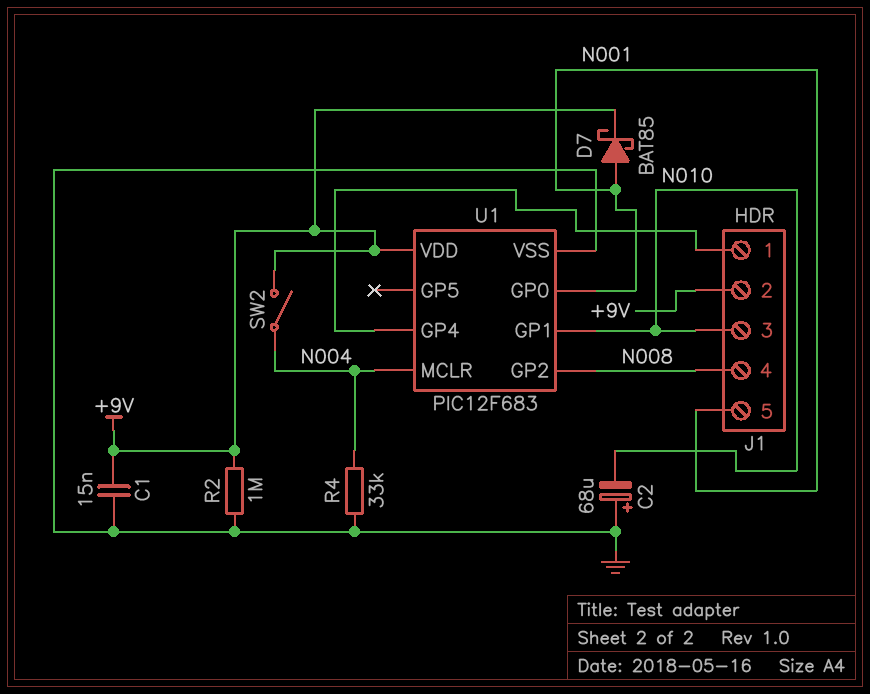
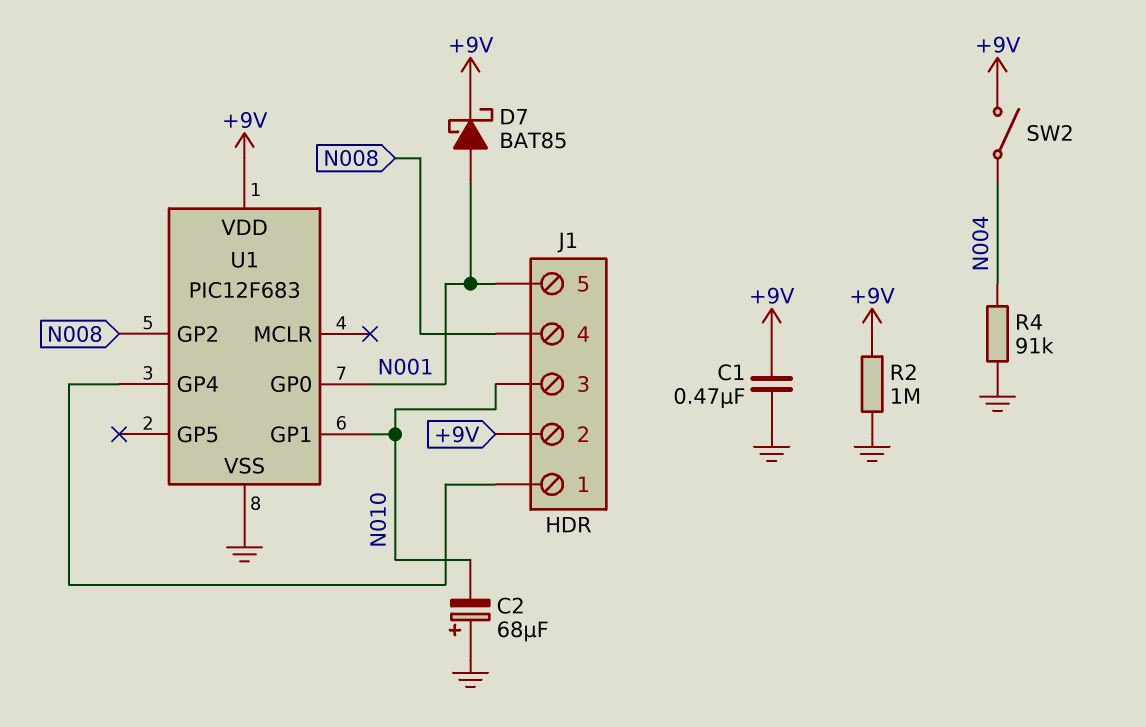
C1: 15nF (+9V, GND) -> 470nF (+9V, GND)
R4: 33k (GND, N004) -> 91k (GND, N004)
U1 pin MCLR: N004 -> none

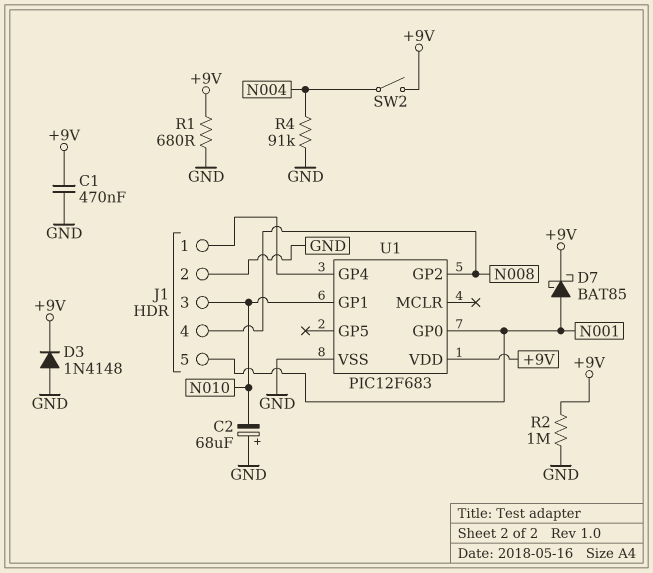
D3: none -> diode 1N4148 (A GND, K +9V)
J1 pin 2: +9V -> GND
R1: none -> 680 (+9V, GND)

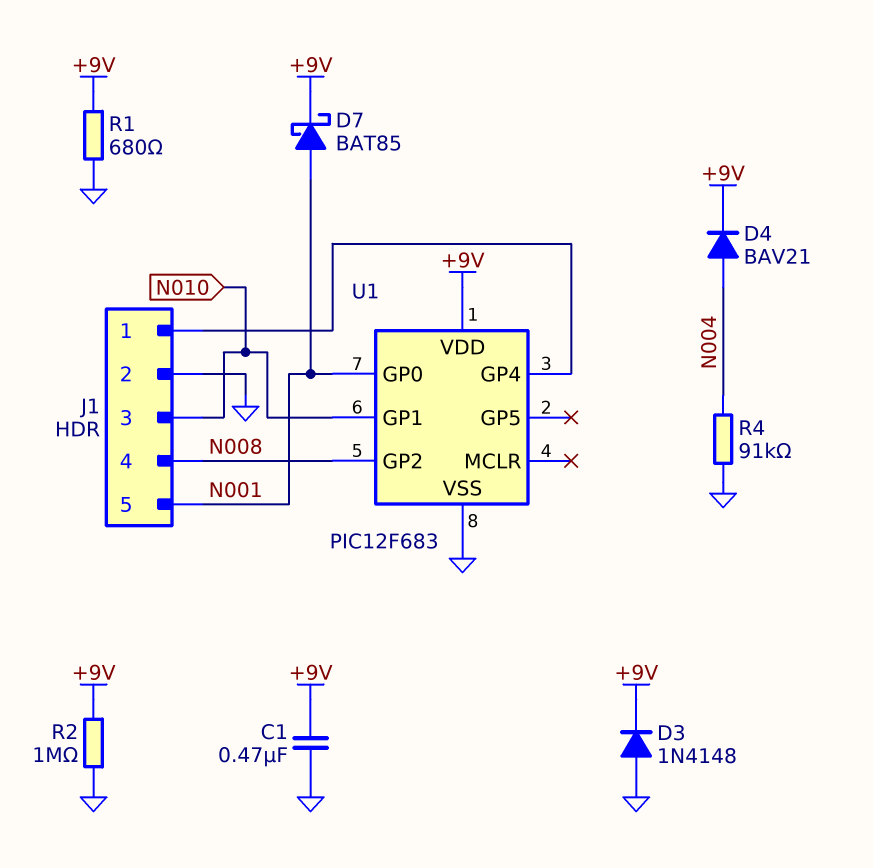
C2: 68uF (plus GND, minus N010) -> none
D4: none -> diode BAV21 (A N004, K +9V)
SW2: switch (+9V, N004) -> none

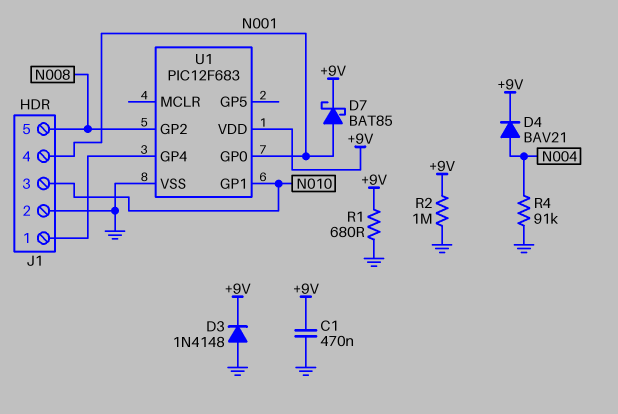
J1 pin 4: N008 -> N001
J1 pin 5: N001 -> N008

